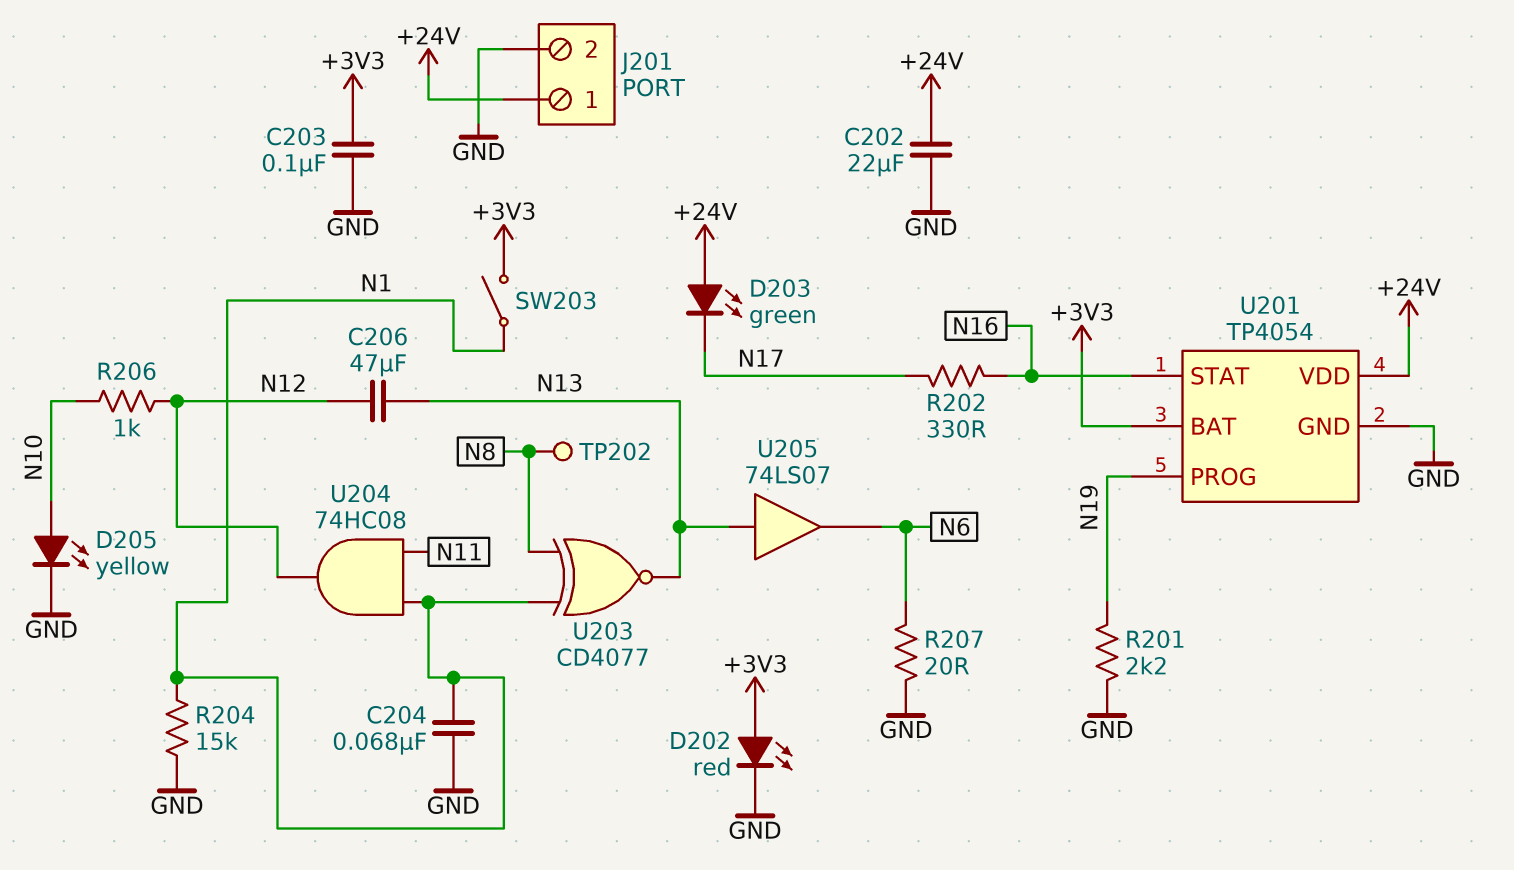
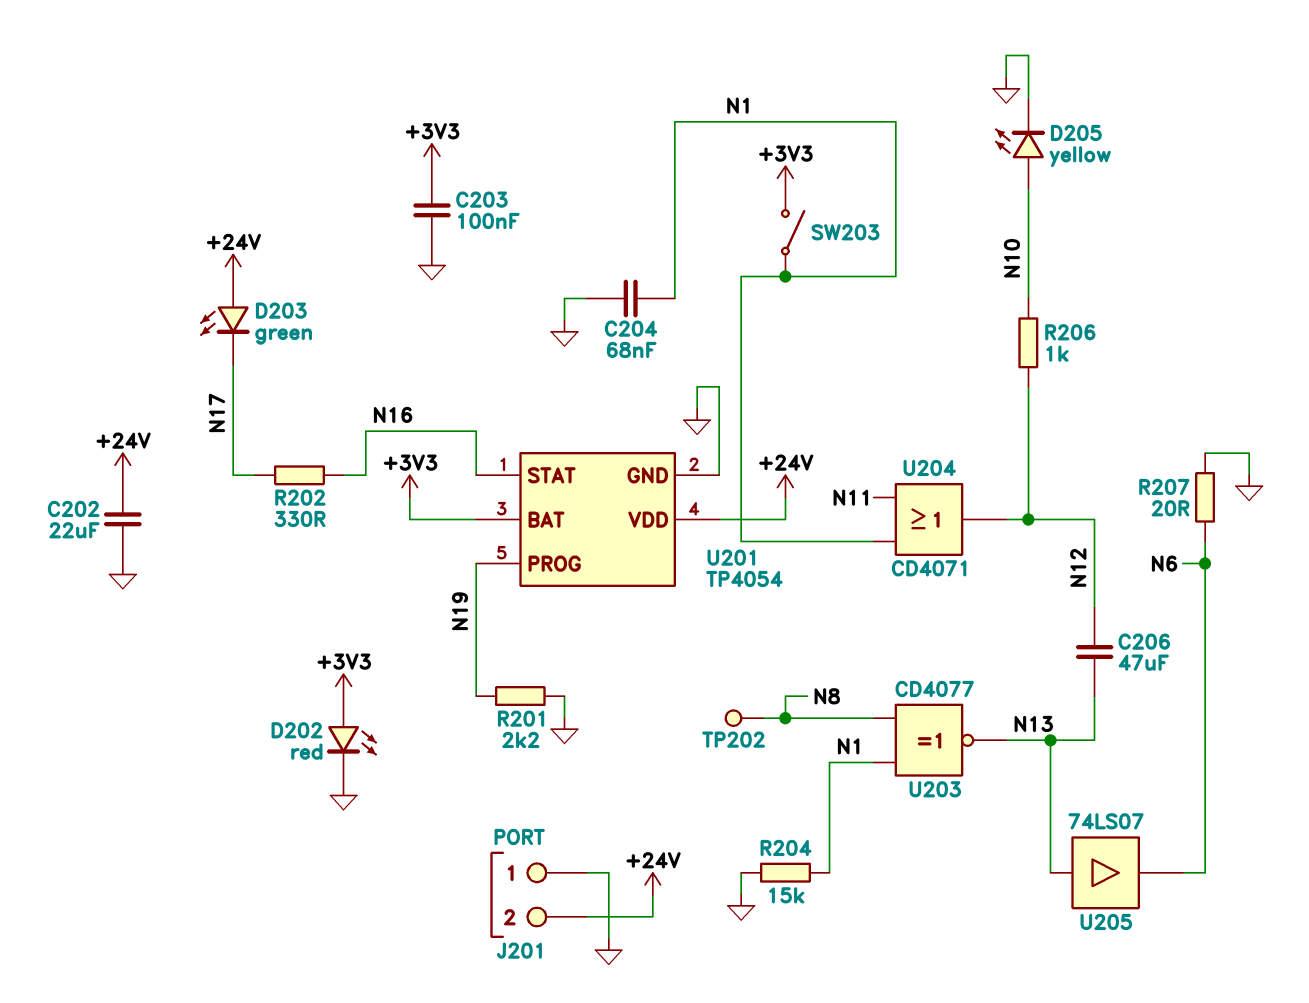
J201 pin 1: +24V -> GND
J201 pin 2: GND -> +24V
U204: AND 74HC08 (in N1, in N11, out N12) -> OR CD4071 (in N1, in N11, out N12)

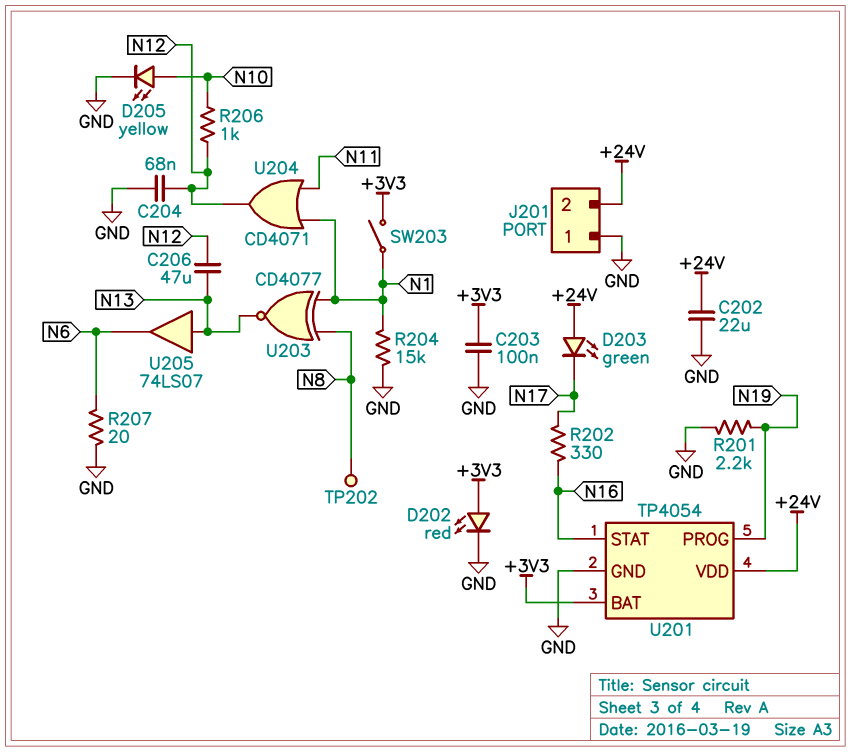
C204: 68nF (GND, N1) -> 68nF (GND, N12)

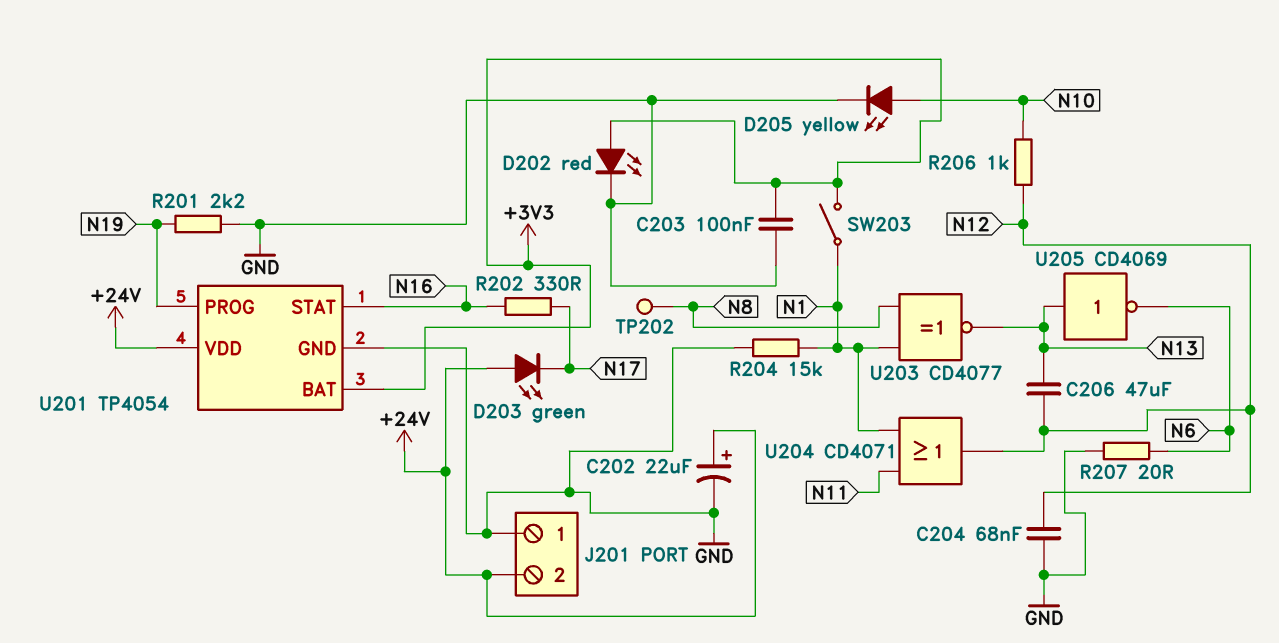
C202: 22uF (+24V, GND) -> 22uF (plus +24V, minus GND)
U205: buffer 74LS07 (in N13, out N6) -> NOT CD4069 (in N13, out N6)

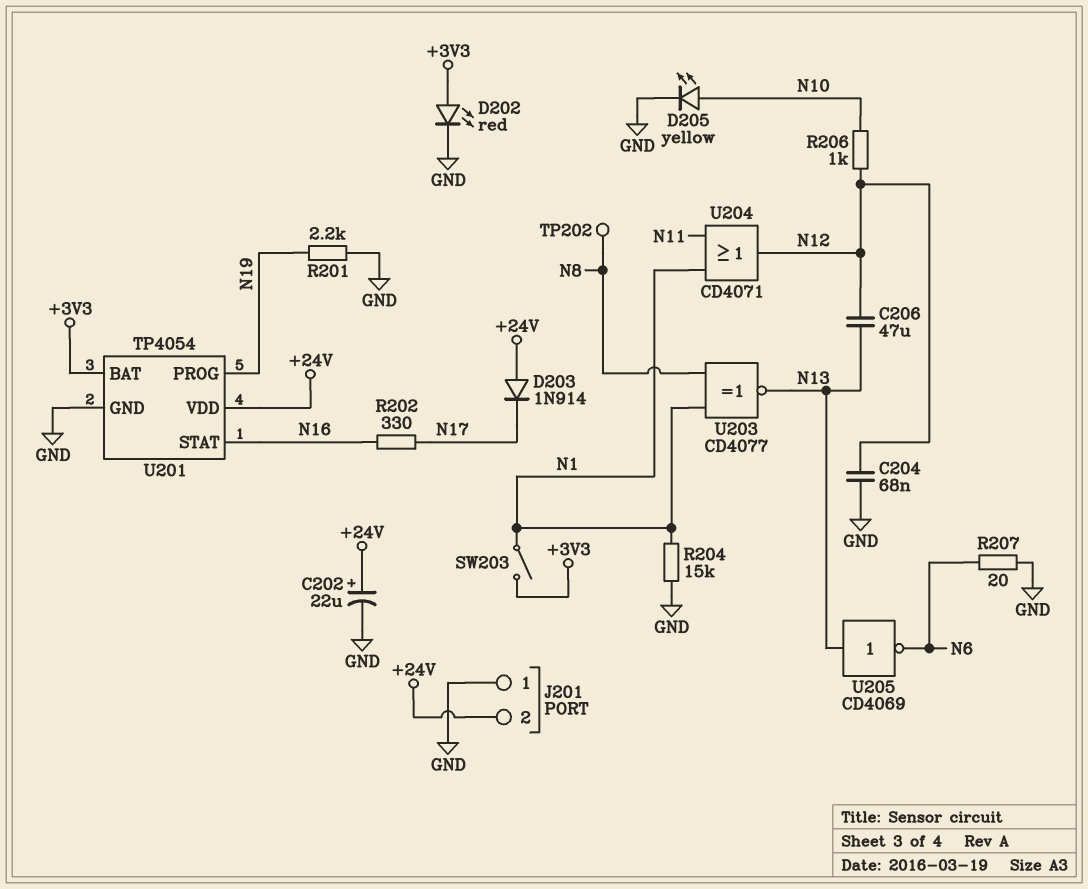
C203: 100nF (+3V3, GND) -> none
D203: LED green (A +24V, K N17) -> diode 1N914 (A +24V, K N17)

